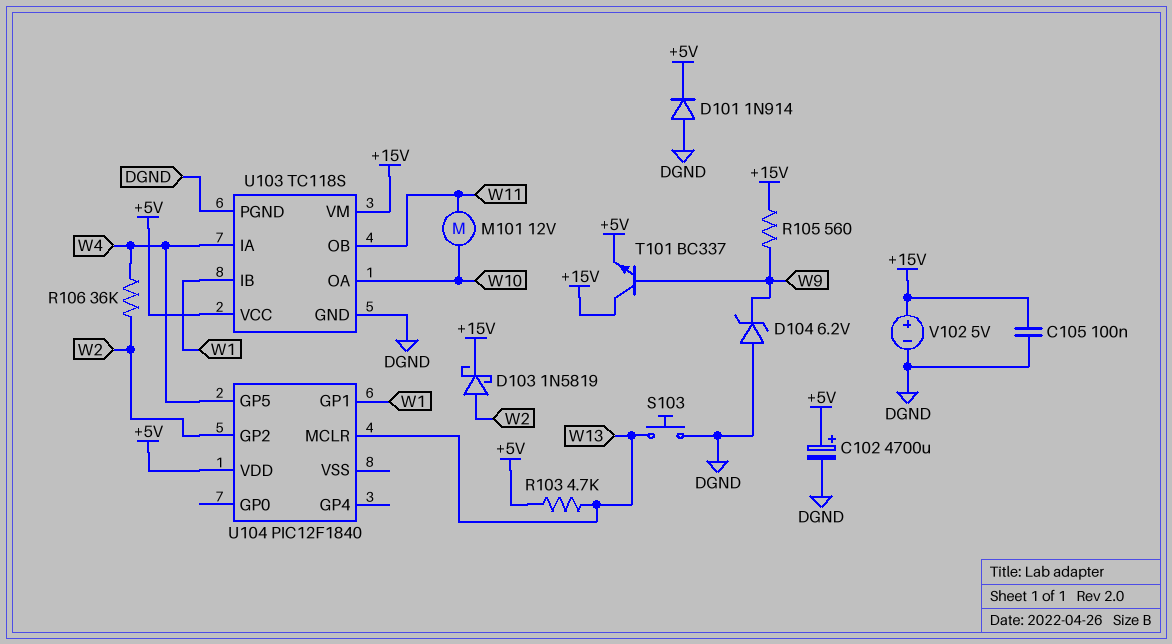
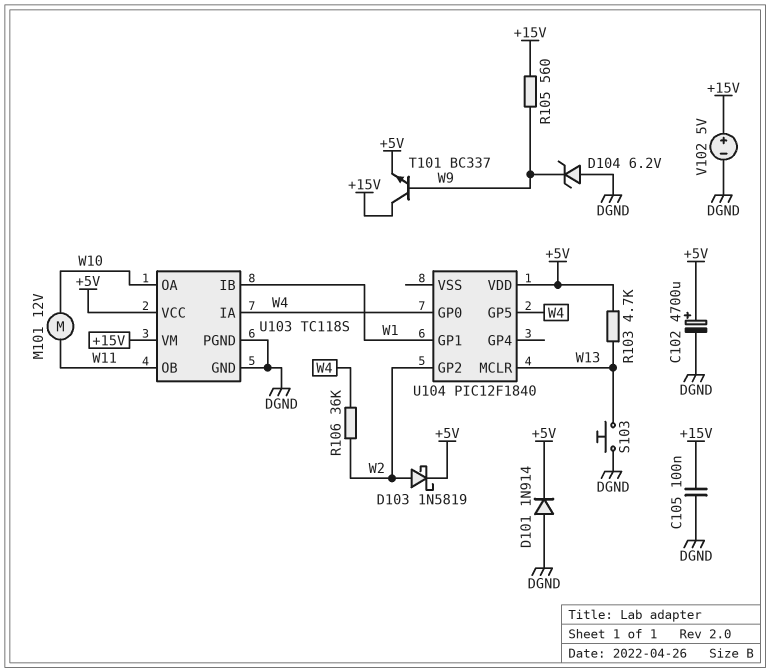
D103: schottky 1N5819 (A W2, K +15V) -> schottky 1N5819 (A W2, K +5V)
U104 pin GP0: none -> W4

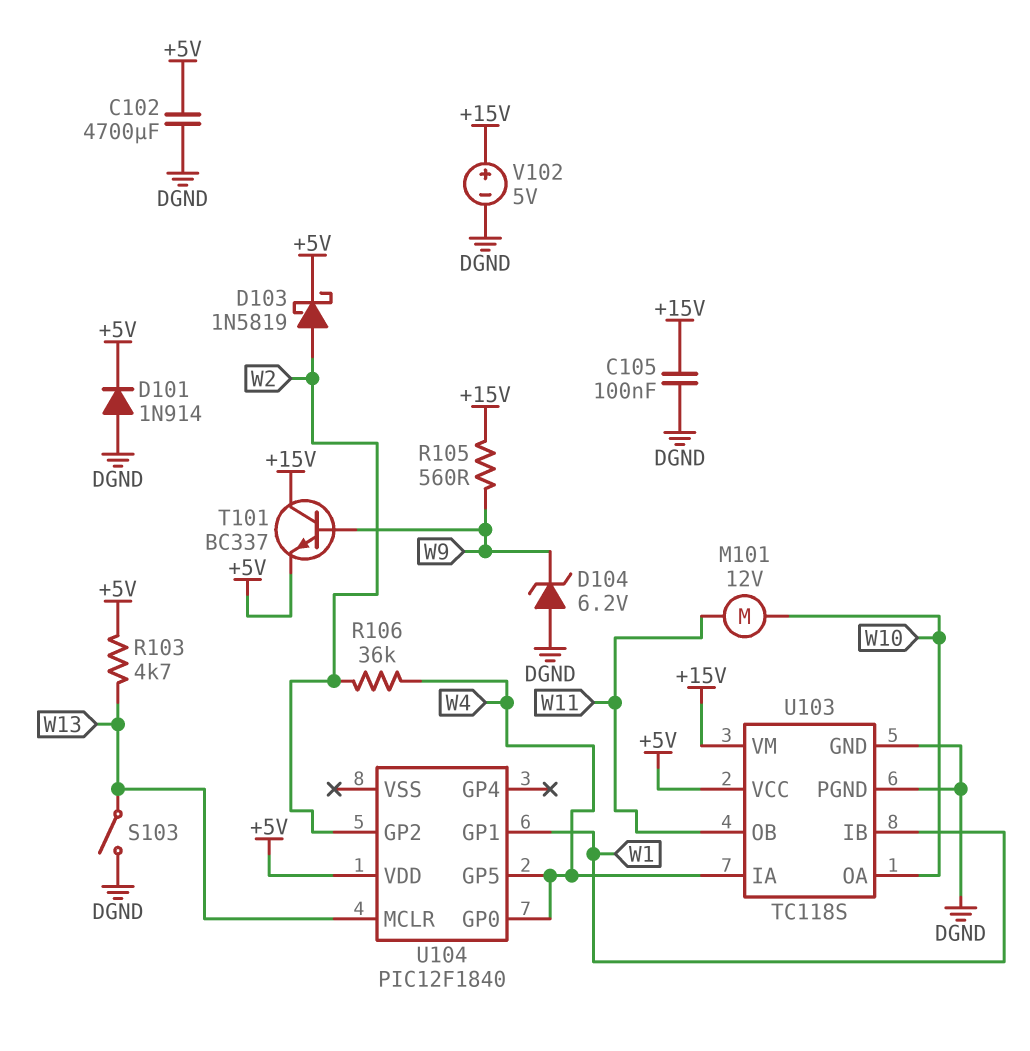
C102: 4700uF (plus +5V, minus DGND) -> 4700uF (+5V, DGND)
S103: button (DGND, W13) -> switch (DGND, W13)

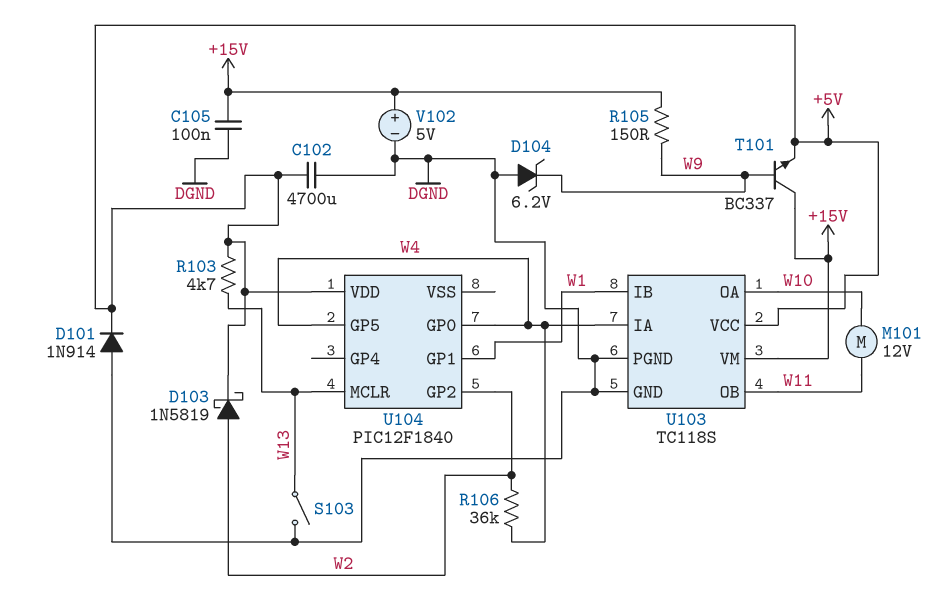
R105: 560 (+15V, W9) -> 150 (+15V, W9)

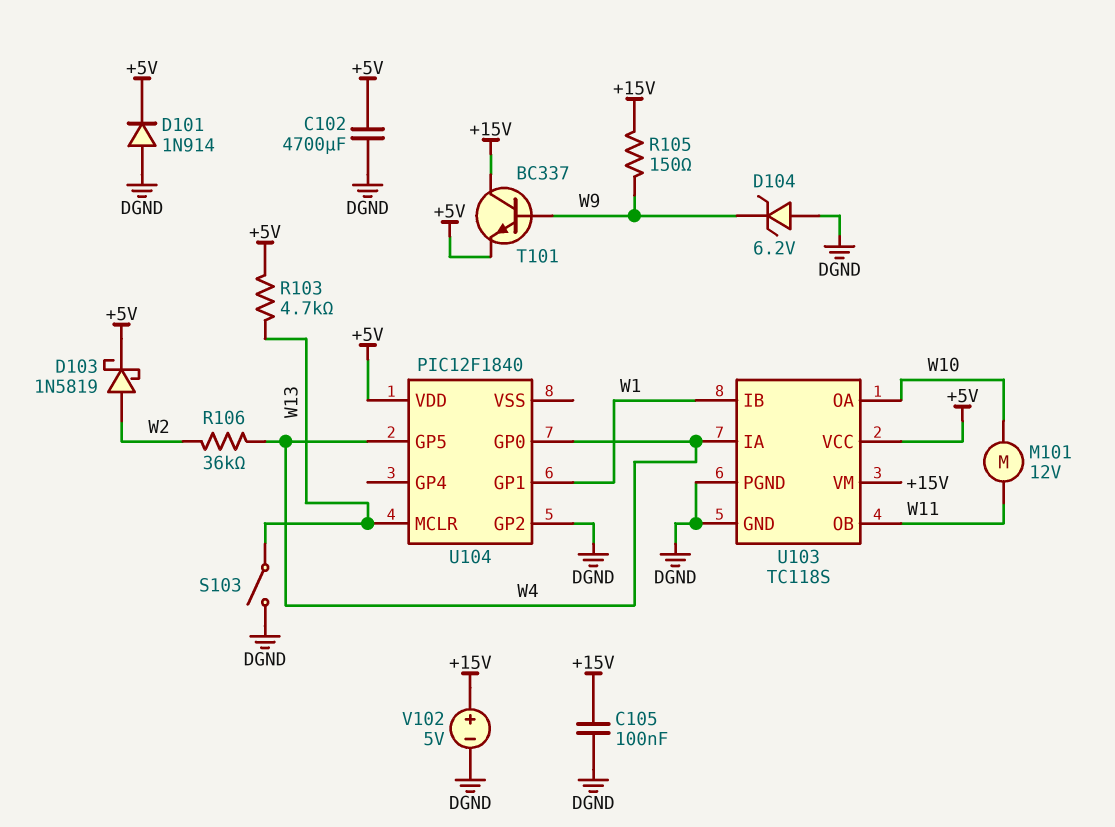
U104 pin GP2: W2 -> DGND

